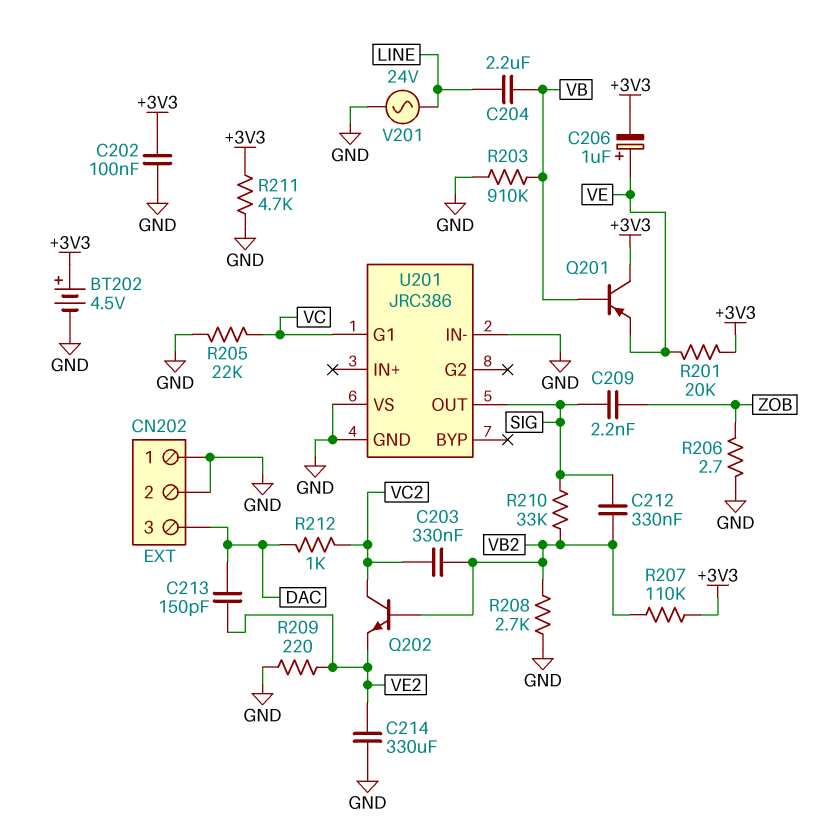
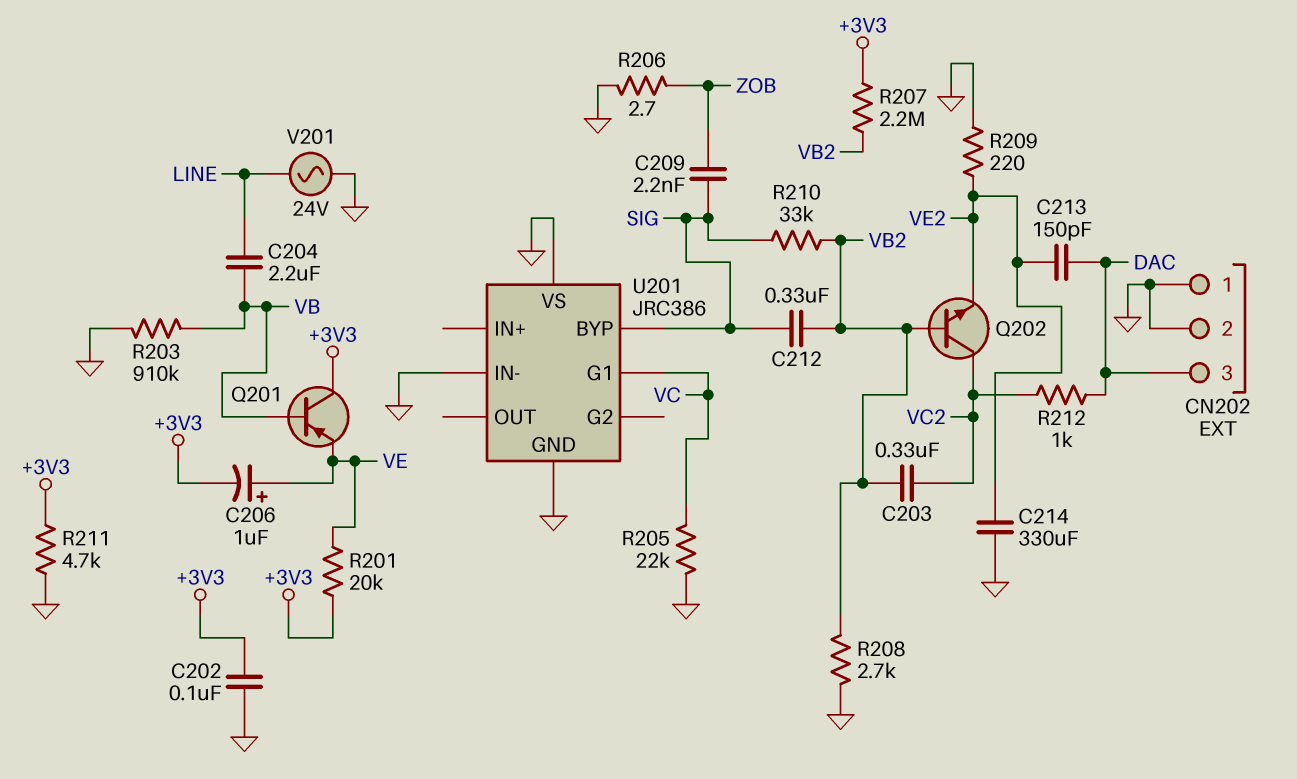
BT202: 4.5V (plus +3V3, minus GND) -> none
R207: 110k (+3V3, VB2) -> 2.2M (+3V3, VB2)
U201 pin BYP: none -> SIG
U201 pin OUT: SIG -> none

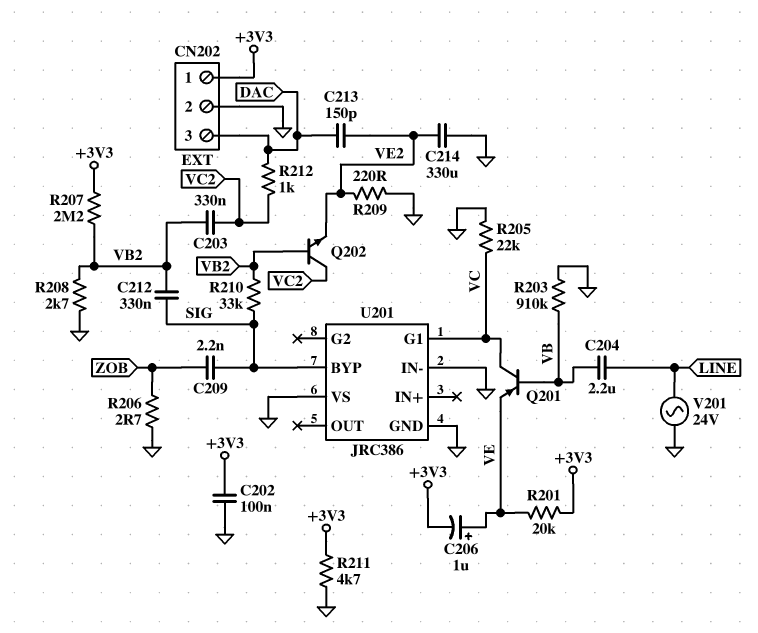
CN202 pin 1: GND -> +3V3
Q201: PNP (B VB, C +3V3, E VE) -> PNP (B VB, C VC, E VE)

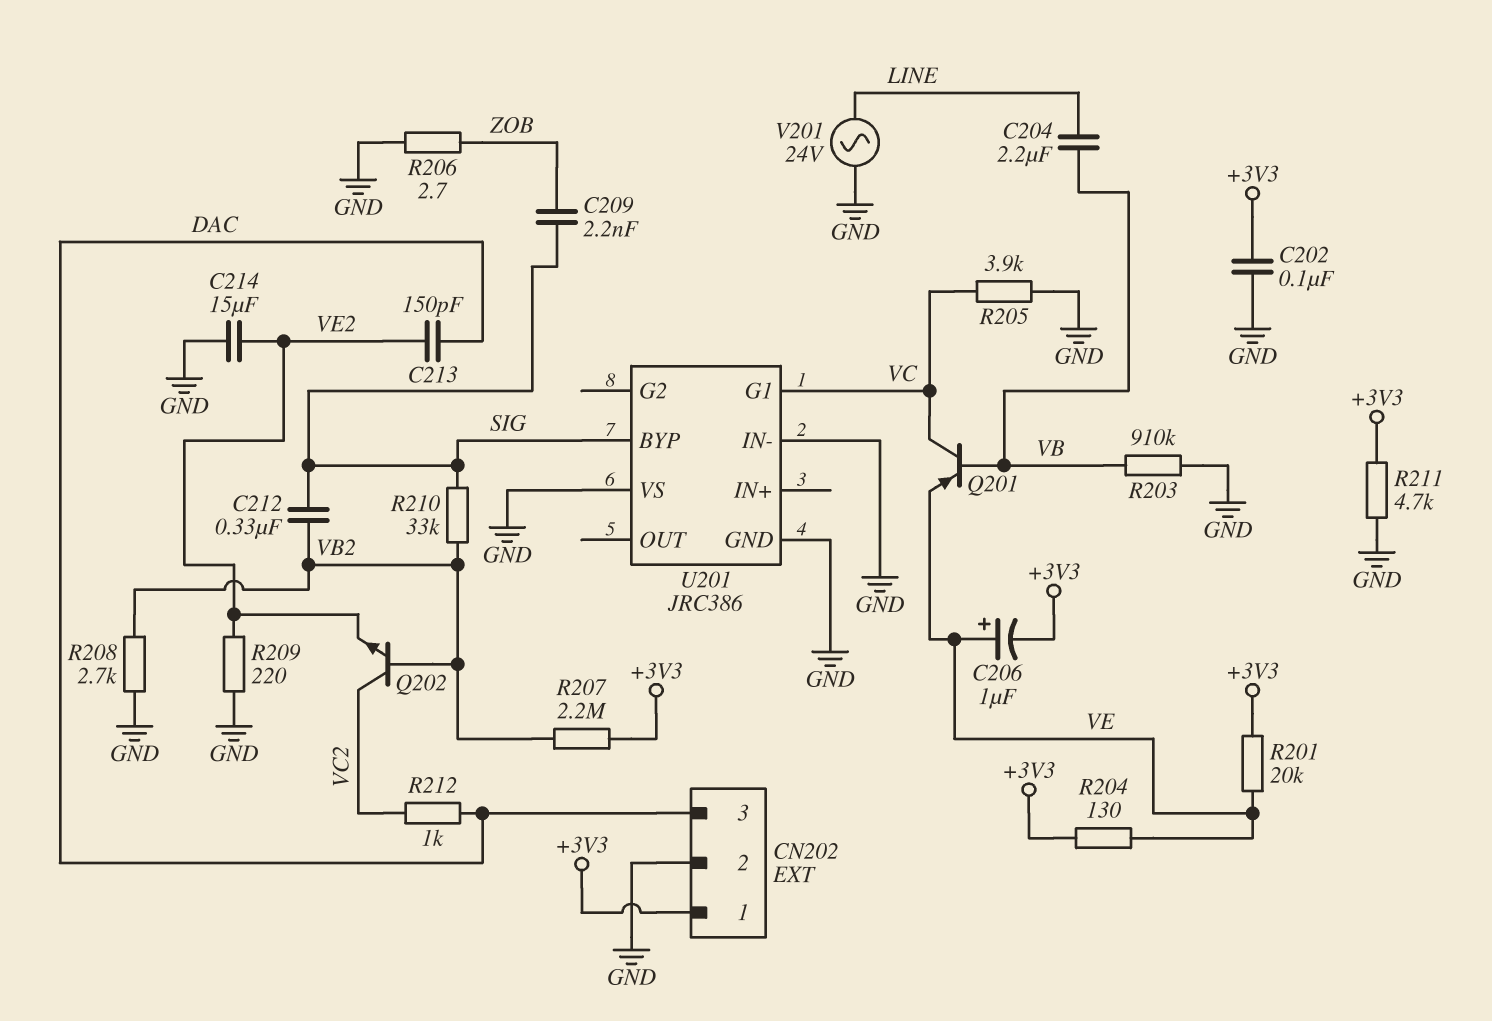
C203: 330nF (VB2, VC2) -> none
C214: 330uF (GND, VE2) -> 15uF (GND, VE2)
R204: none -> 130 (+3V3, VE)
R205: 22k (GND, VC) -> 3.9k (GND, VC)

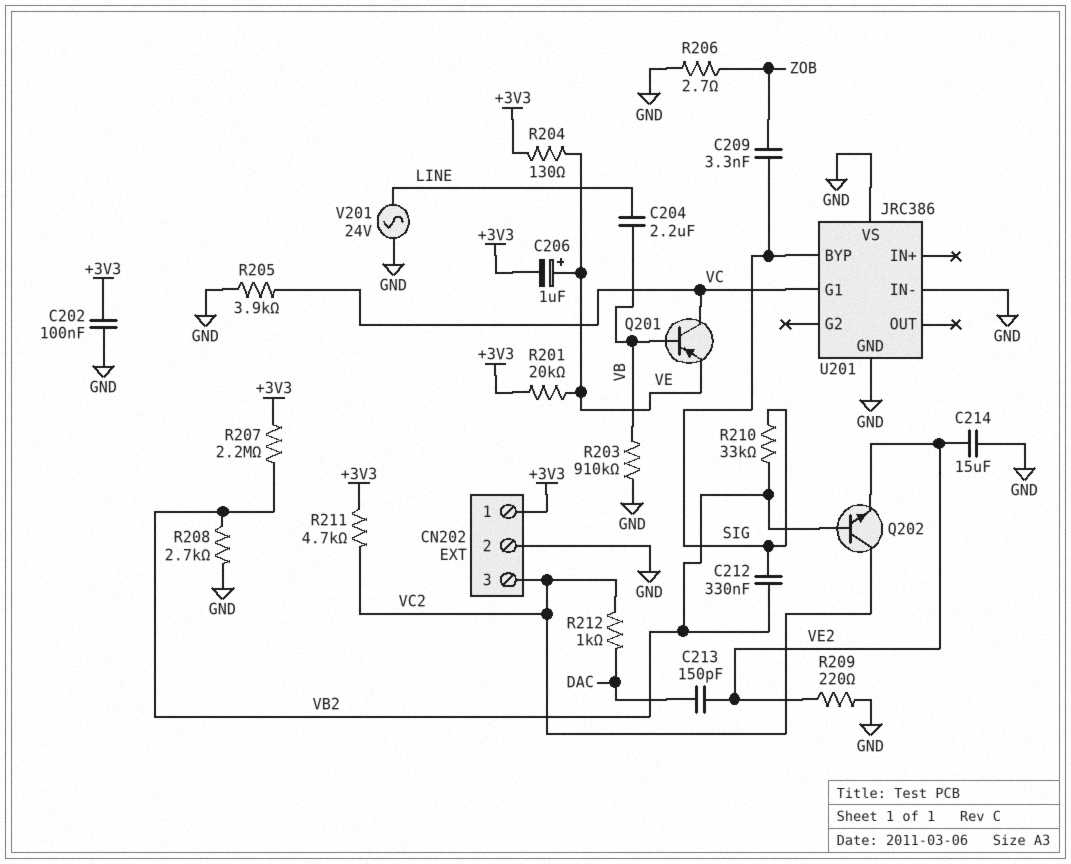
C209: 2.2nF (SIG, ZOB) -> 3.3nF (SIG, ZOB)
CN202 pin 3: DAC -> VC2
R211: 4.7k (+3V3, GND) -> 4.7k (+3V3, VC2)

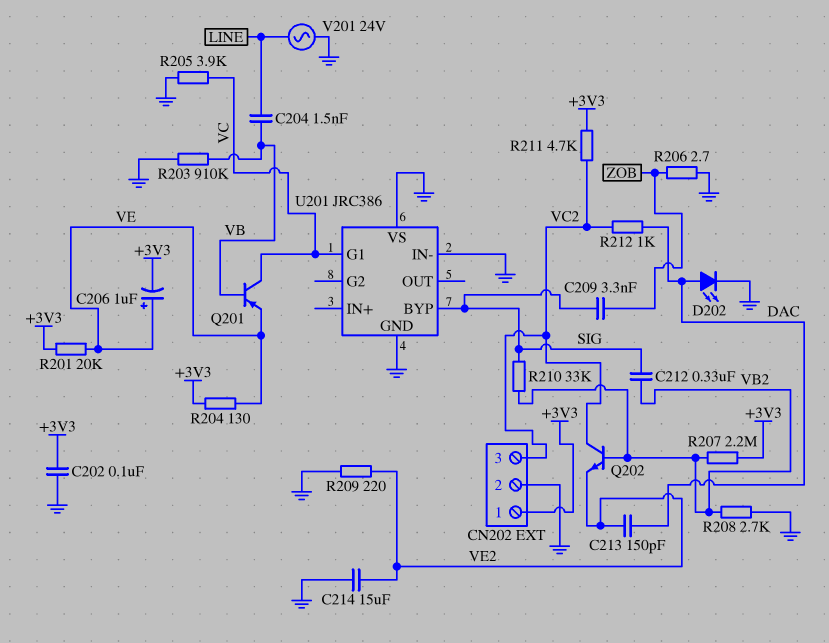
C204: 2.2uF (LINE, VB) -> 1.5nF (LINE, VB)
D202: none -> LED (A DAC, K GND)

